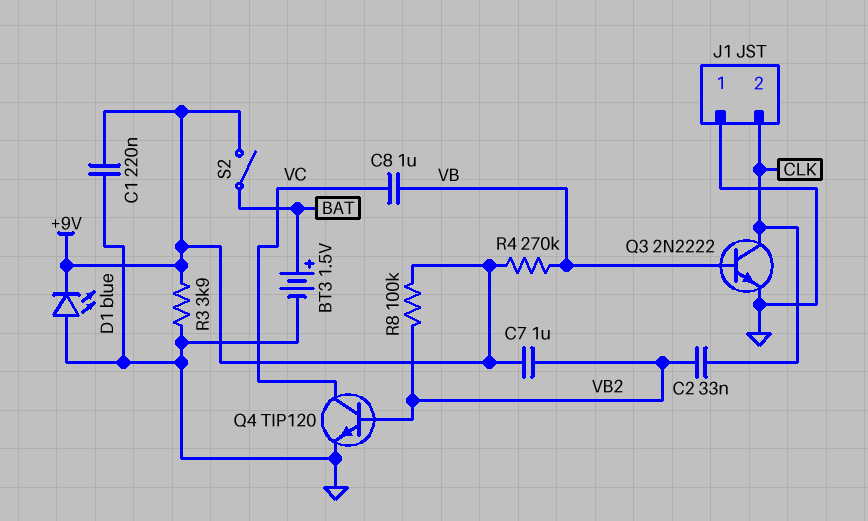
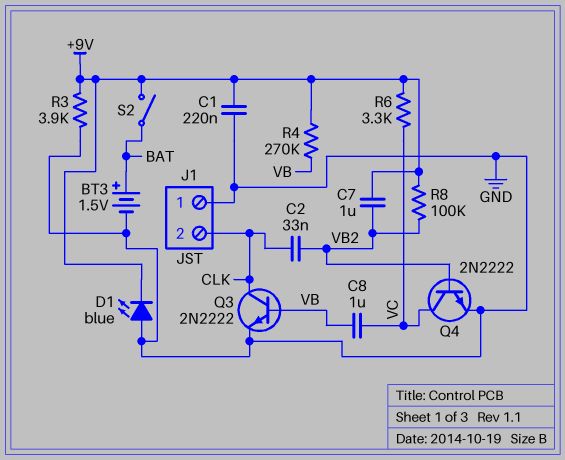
Q4: NPN TIP120 (B VB2, C VC, E GND) -> NPN 2N2222 (B VB2, C VC, E GND)
R6: none -> 3.3k (+9V, VC)

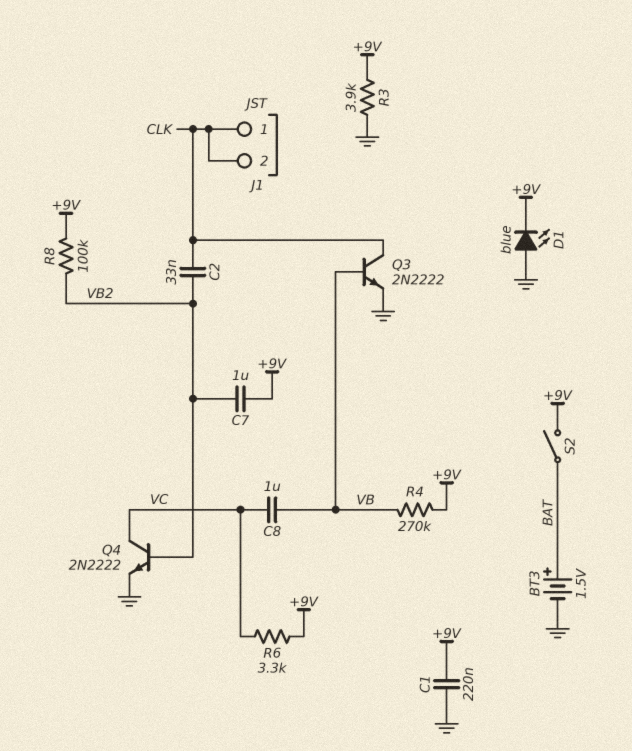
J1 pin 1: GND -> CLK

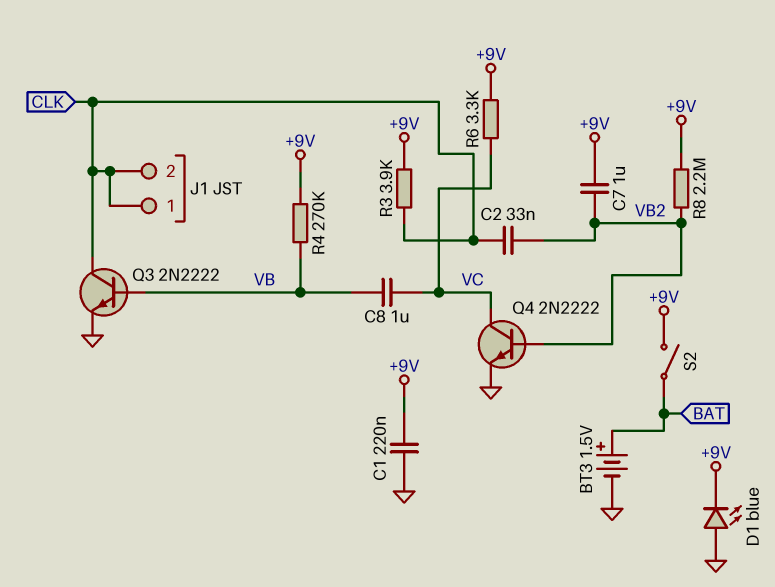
R3: 3.9k (+9V, GND) -> 3.9k (+9V, CLK)
R8: 100k (+9V, VB2) -> 2.2M (+9V, VB2)

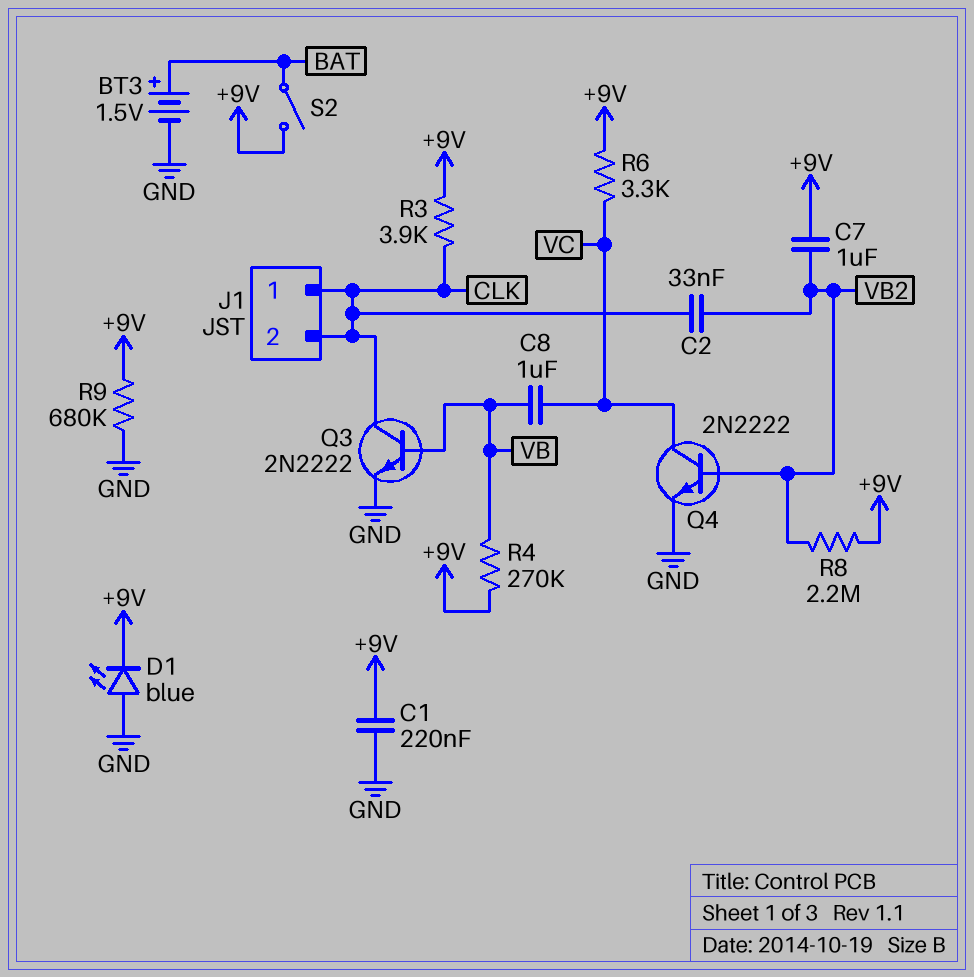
R9: none -> 680k (+9V, GND)

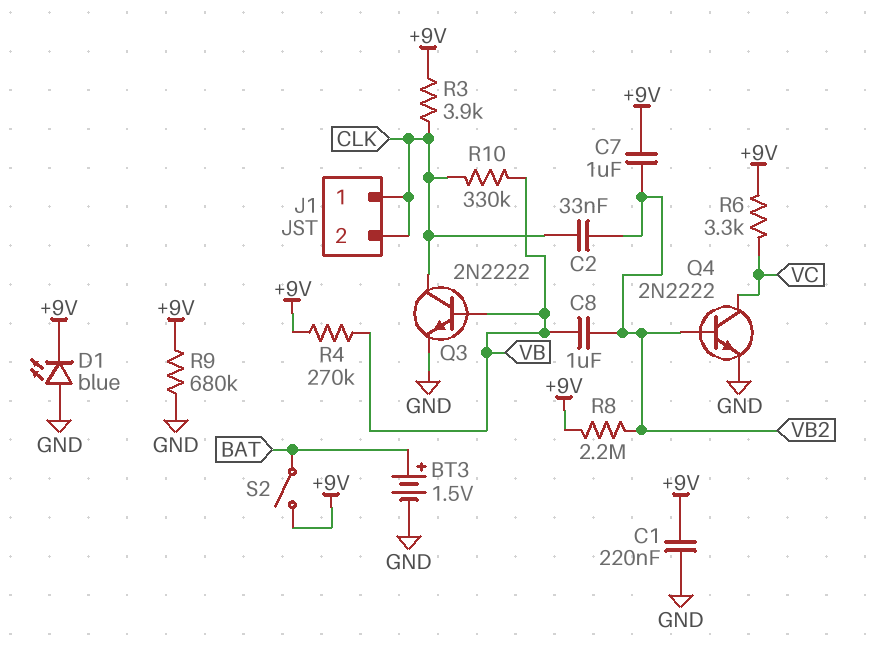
C8: 1uF (VB, VC) -> 1uF (VB, VB2)
R10: none -> 330k (CLK, VB)

